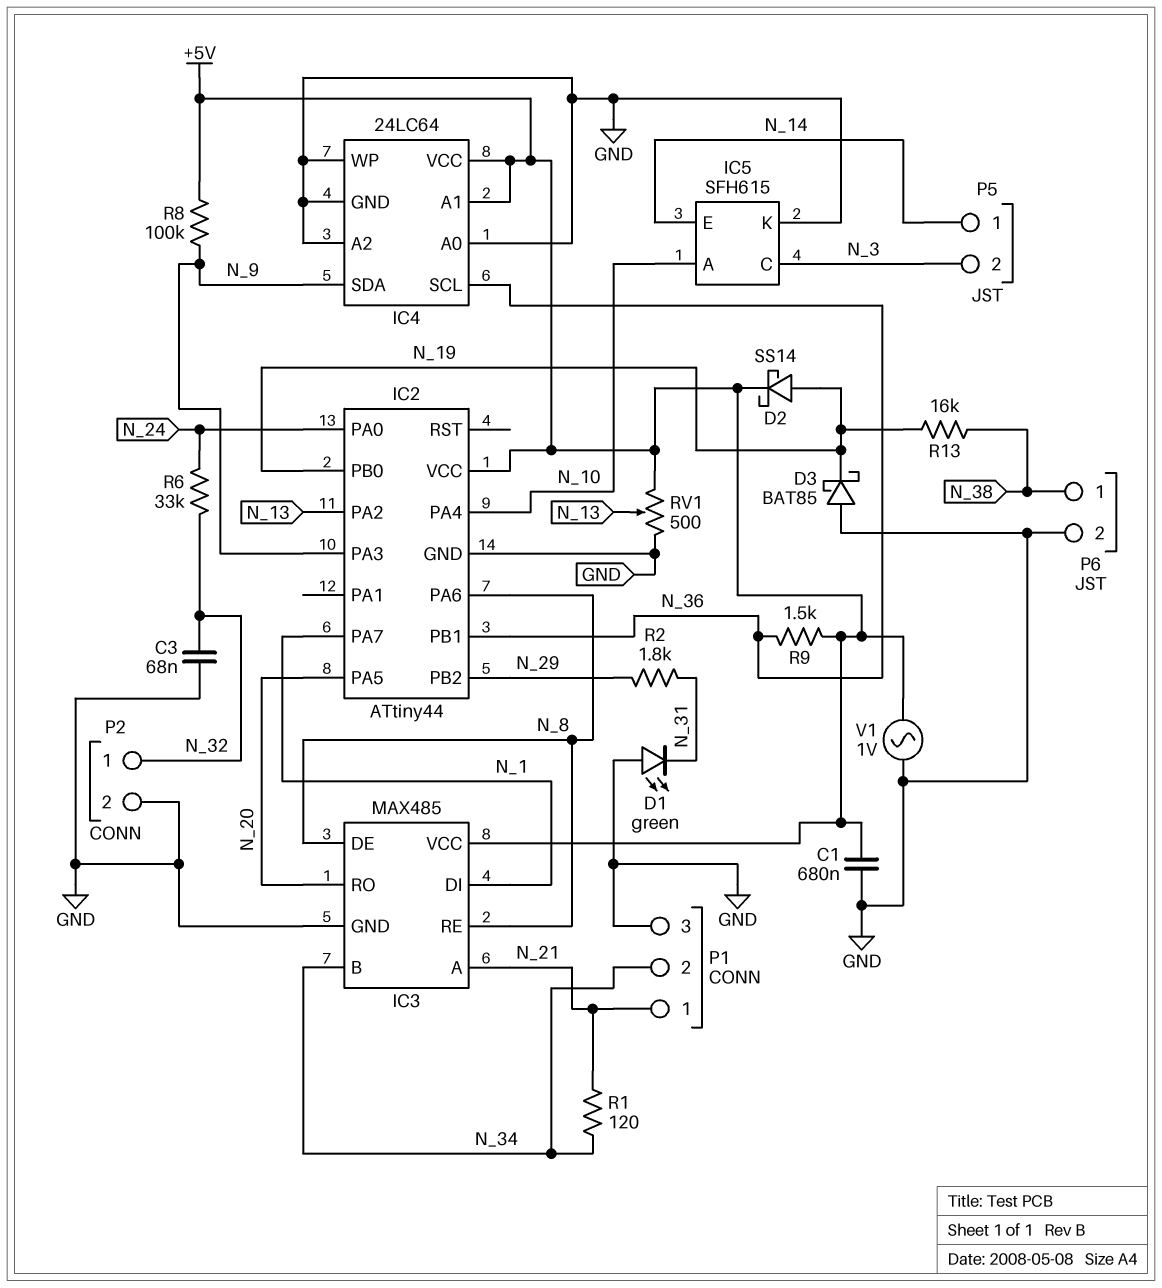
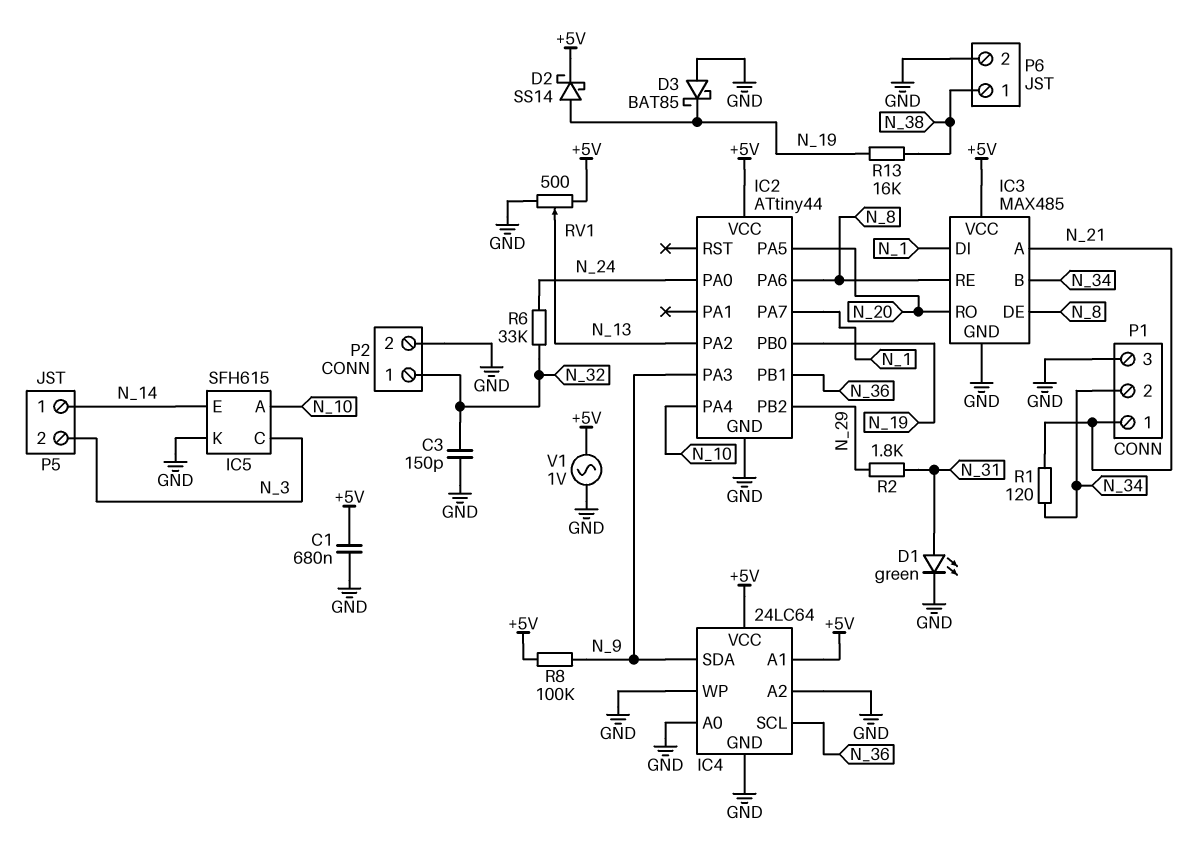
C3: 68nF (GND, N_32) -> 150pF (GND, N_32)
D1: LED green (A GND, K N_31) -> LED green (A N_31, K GND)
R9: 1.5k (+5V, N_36) -> none

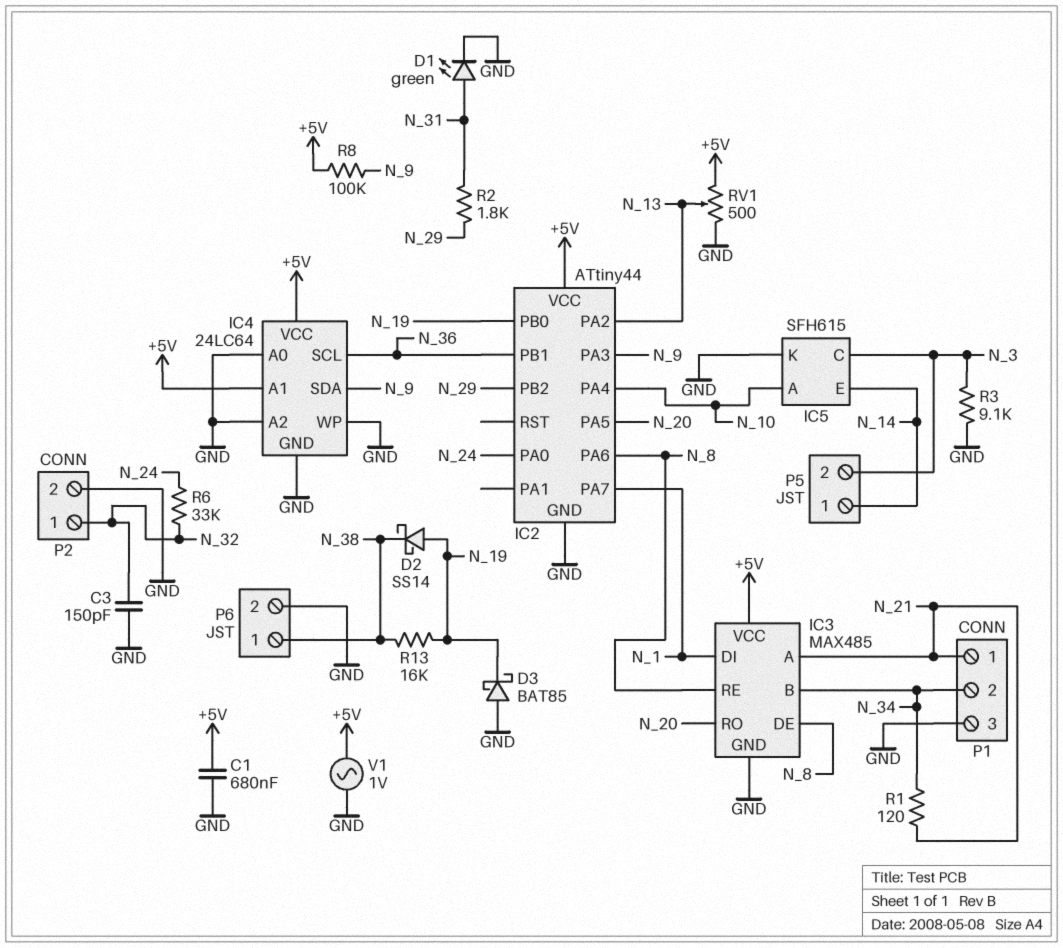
D2: schottky SS14 (A N_19, K +5V) -> schottky SS14 (A N_19, K N_38)
R3: none -> 9.1k (GND, N_3)

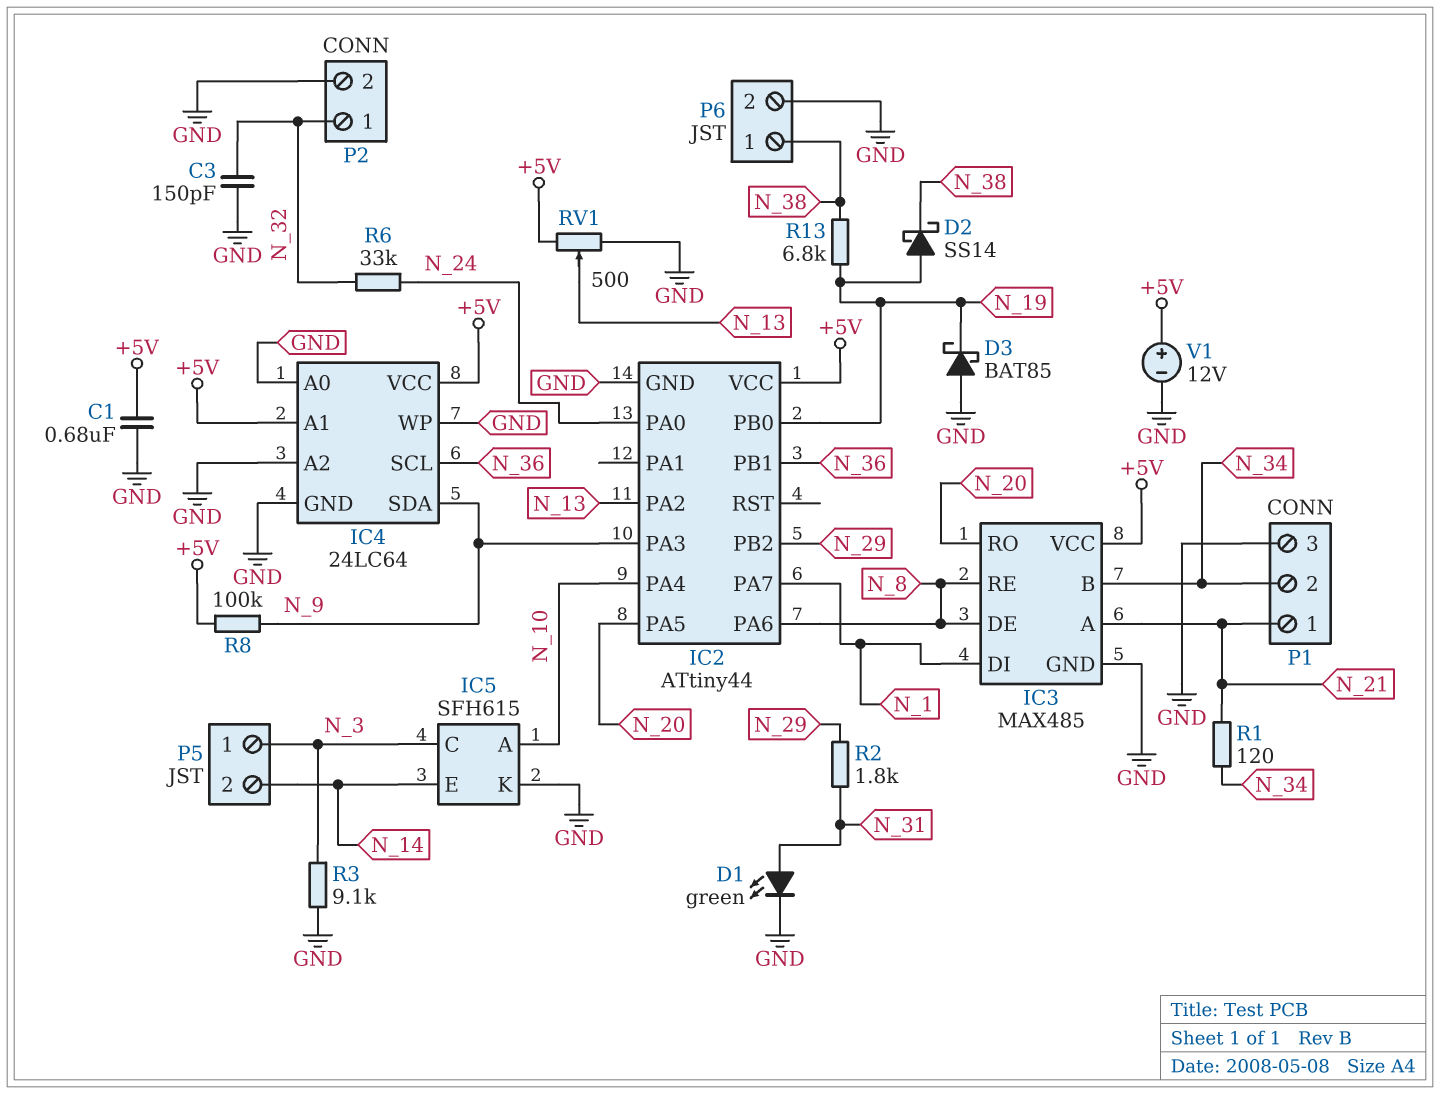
P5 pin 1: N_14 -> N_3
P5 pin 2: N_3 -> N_14
R13: 16k (N_19, N_38) -> 6.8k (N_19, N_38)
V1: AC 1V (+5V, GND) -> 12V (plus +5V, minus GND)

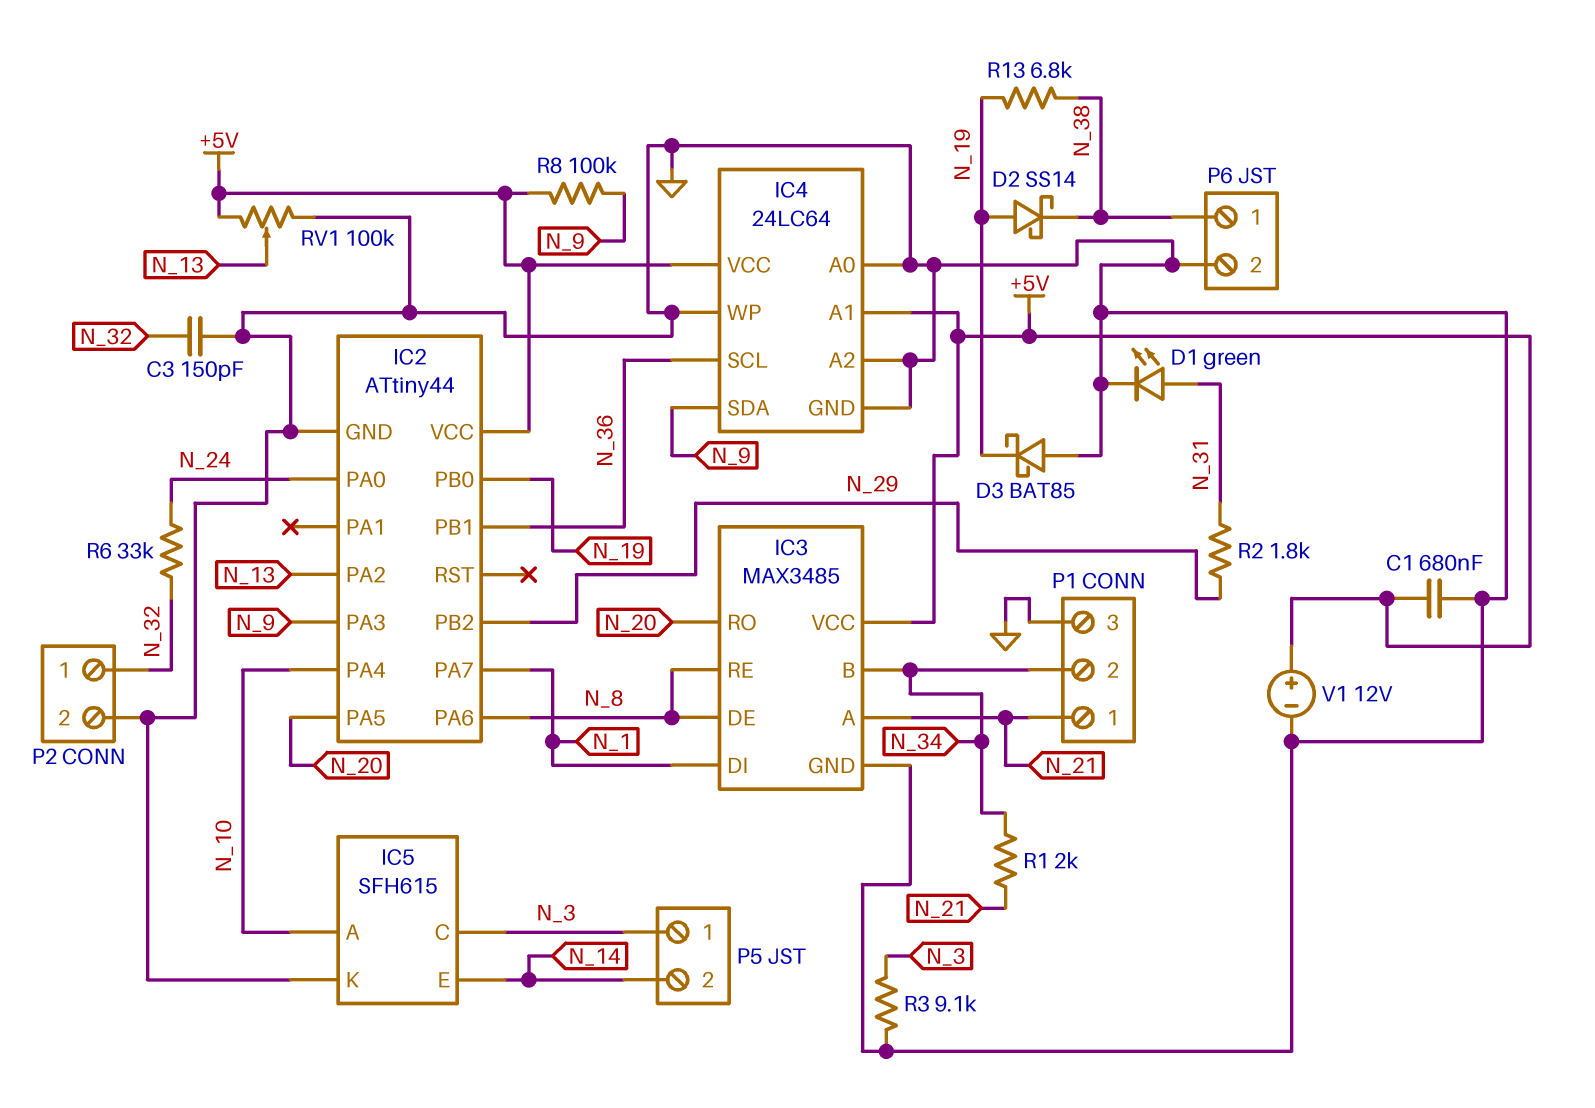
IC3: MAX485 -> MAX3485
R1: 120 (N_21, N_34) -> 2k (N_21, N_34)
RV1: 500 (+5V, GND, wiper N_13) -> 100k (+5V, GND, wiper N_13)

